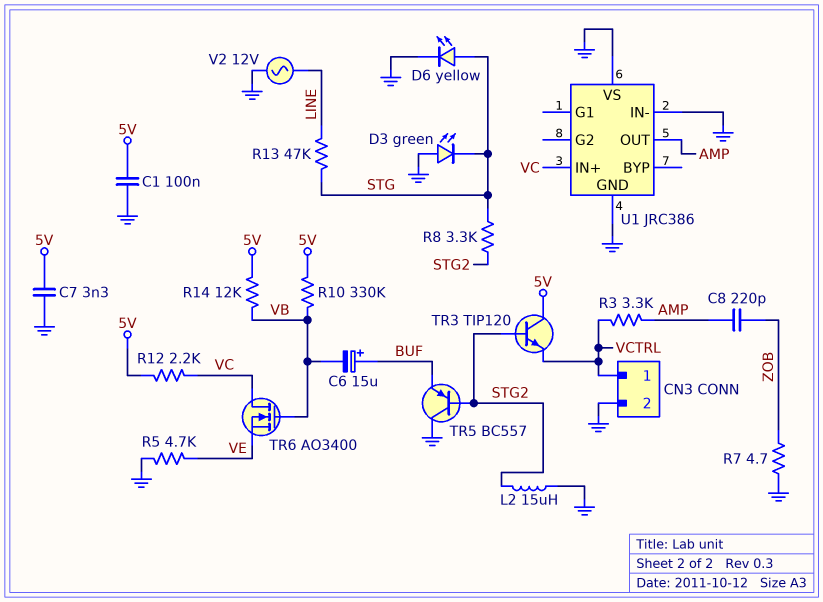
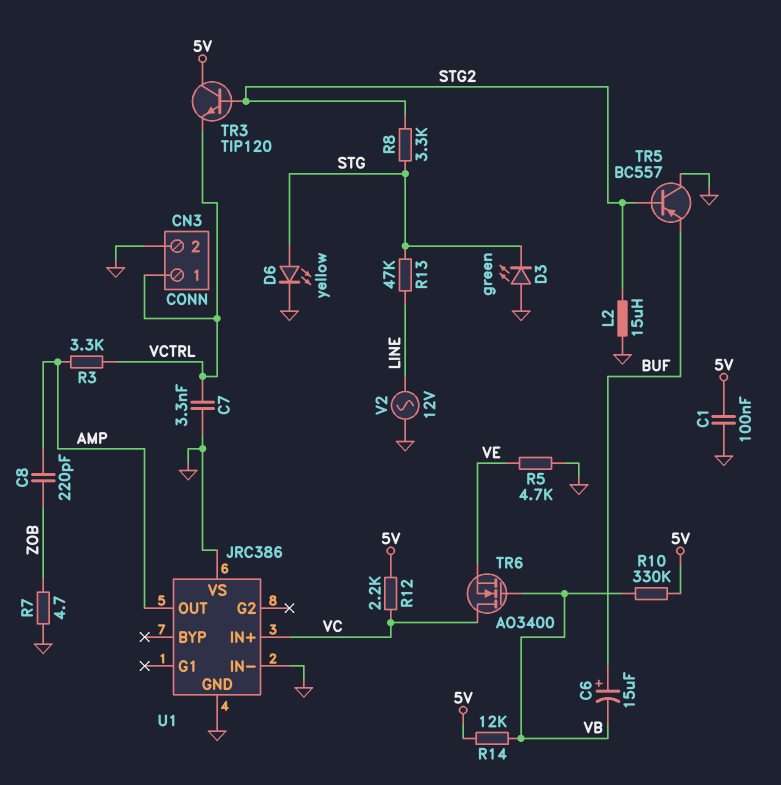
C7: 3.3nF (5V, GND) -> 3.3nF (GND, VCTRL)

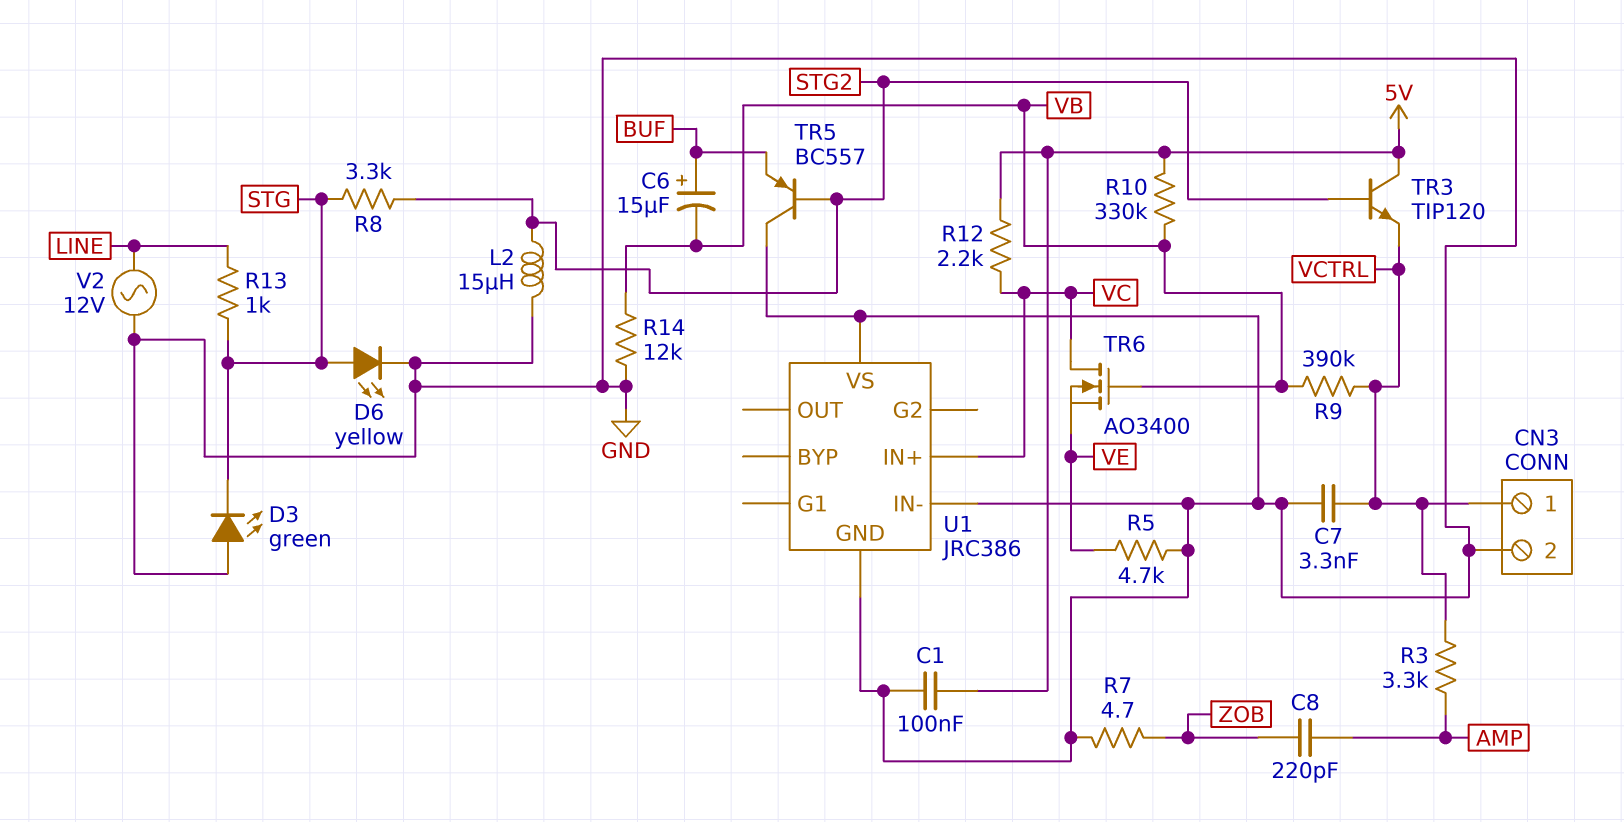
R9: none -> 390k (VB, VCTRL)
R13: 47k (LINE, STG) -> 1k (LINE, STG)
R14: 12k (5V, VB) -> 12k (GND, VB)
U1 pin OUT: AMP -> none

